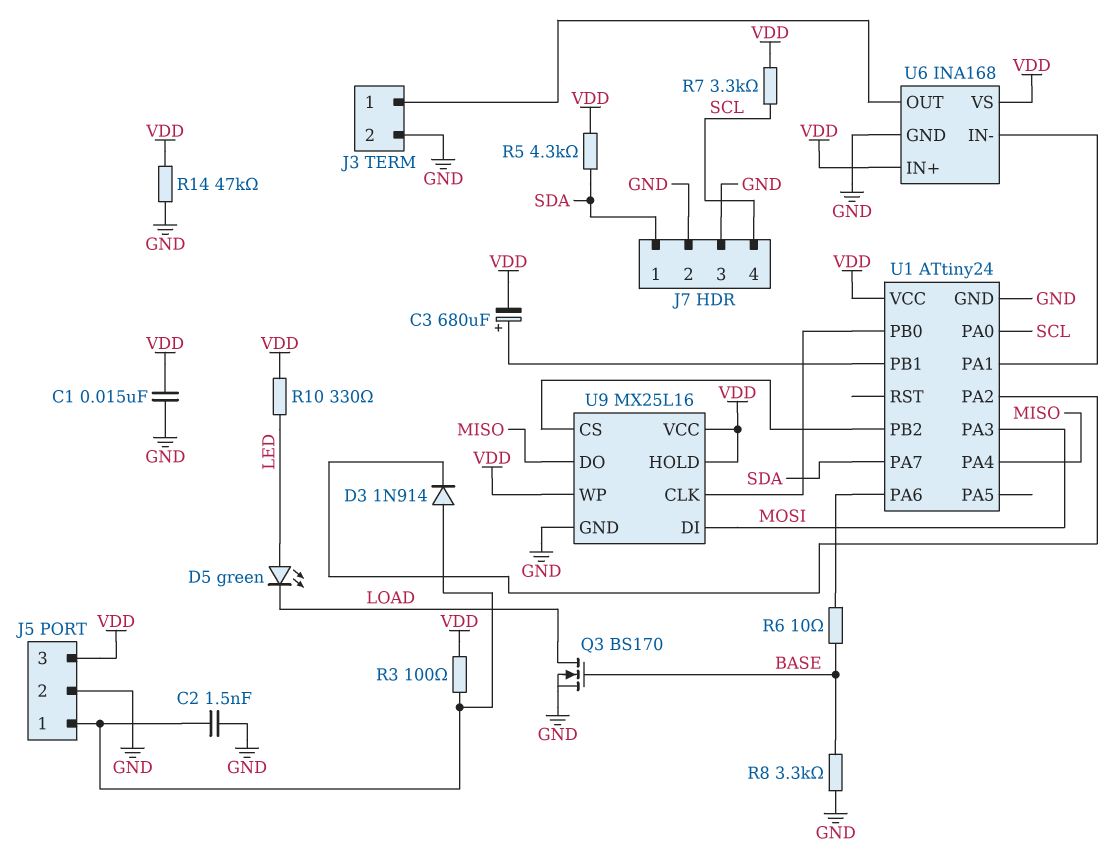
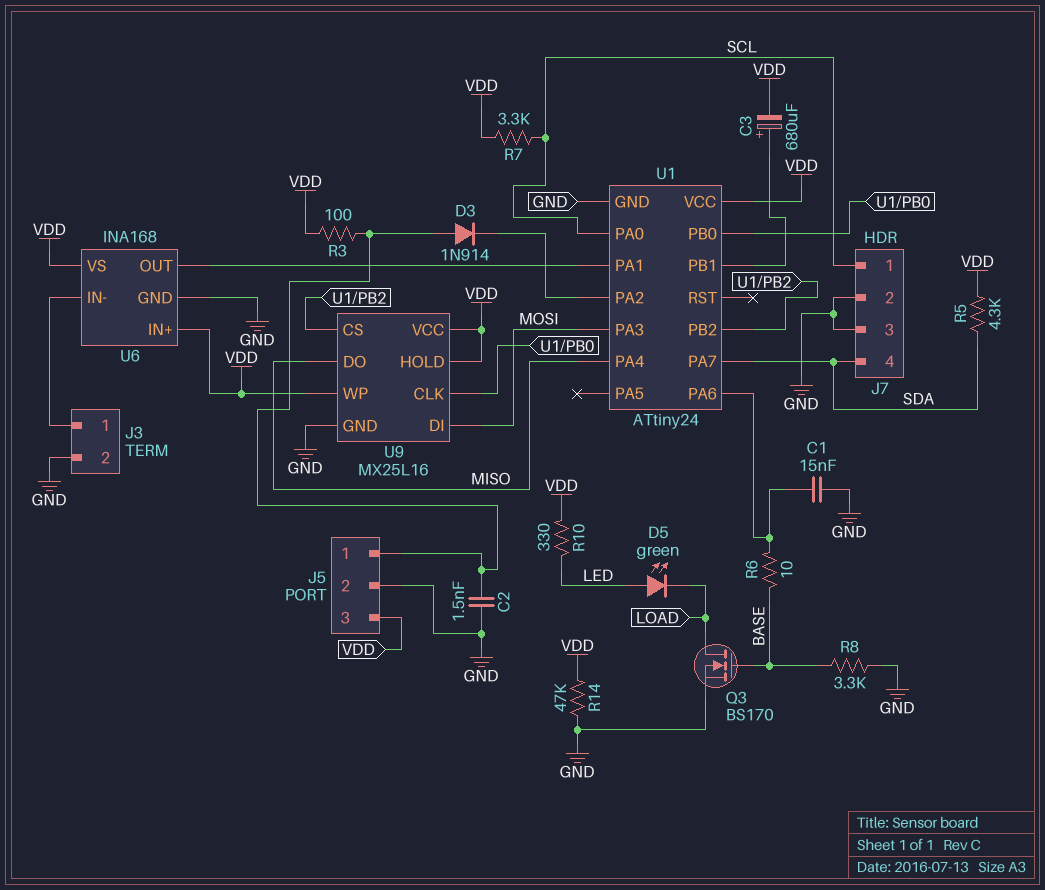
C1: 15nF (GND, VDD) -> 15nF (GND, U1/PA6)
J7 pin 1: SDA -> SCL
J7 pin 4: SCL -> SDA
U6 pin IN-: U1/PA1 -> J3/1
U6 pin OUT: J3/1 -> U1/PA1

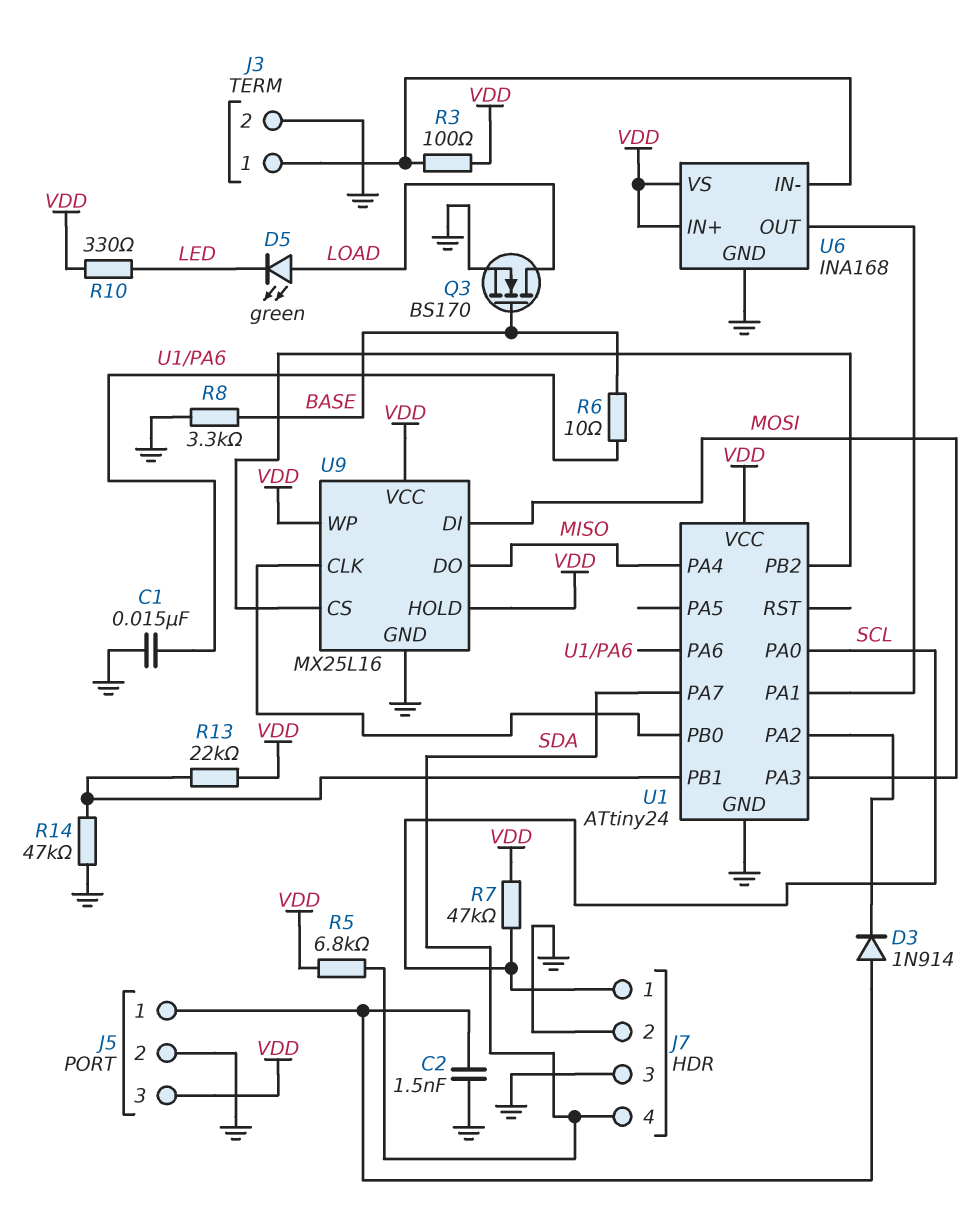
C3: 680uF (plus U1/PB1, minus VDD) -> none
D5: LED green (A LED, K LOAD) -> LED green (A LOAD, K LED)
R3: 100 (J5/1, VDD) -> 100 (J3/1, VDD)
R5: 4.3k (SDA, VDD) -> 6.8k (SDA, VDD)
R7: 3.3k (SCL, VDD) -> 47k (SCL, VDD)
R13: none -> 22k (U1/PB1, VDD)
R14: 47k (GND, VDD) -> 47k (GND, U1/PB1)

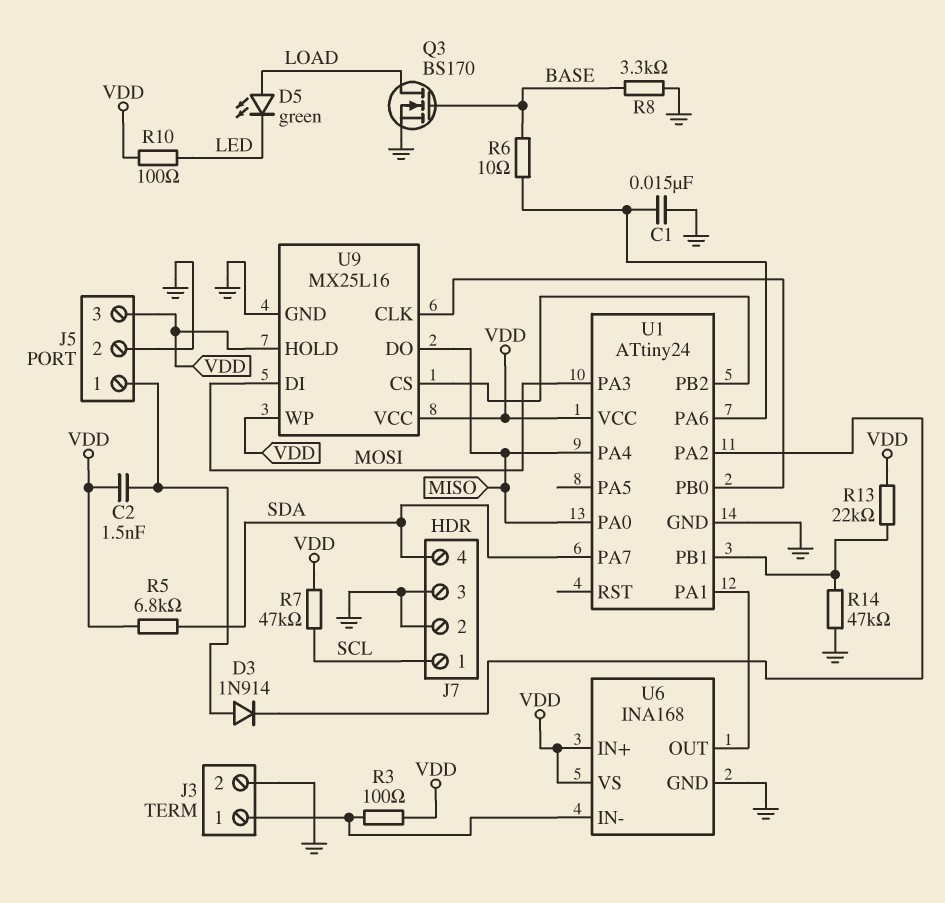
C2: 1.5nF (GND, J5/1) -> 1.5nF (J5/1, VDD)
R10: 330 (LED, VDD) -> 100 (LED, VDD)
U1 pin PA0: SCL -> MISO

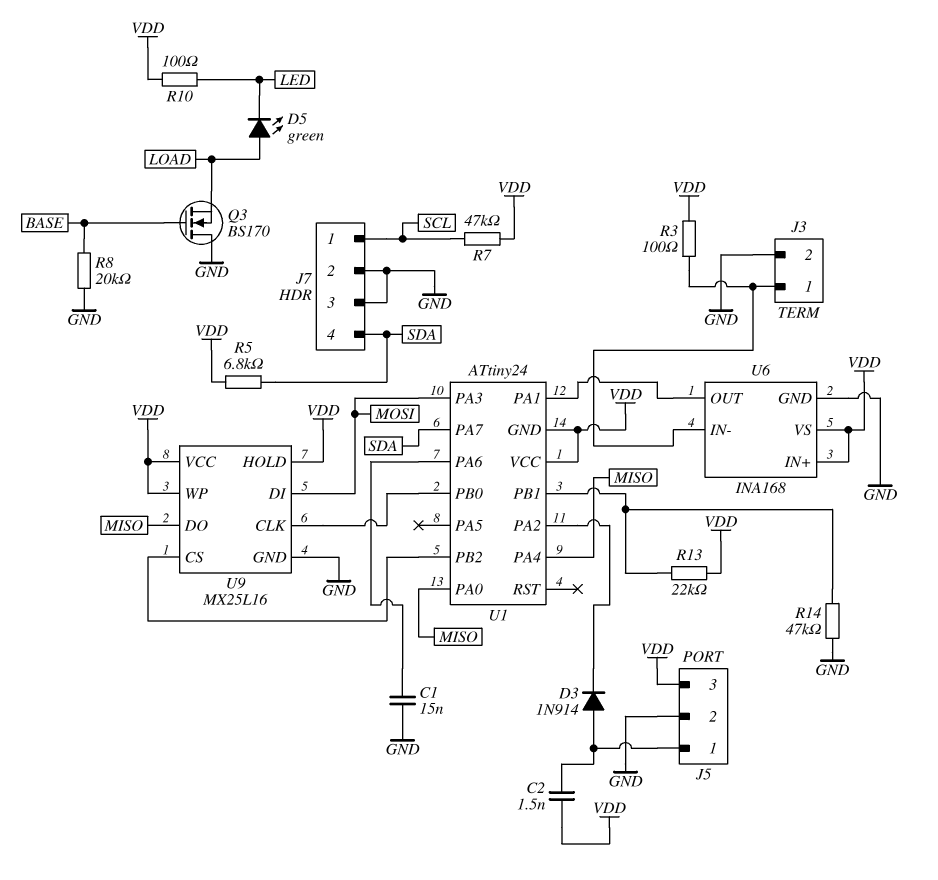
Q3: NMOS BS170 (G BASE, D LOAD, S GND) -> NMOS BS170 (G BASE, D GND, S LOAD)
R6: 10 (BASE, U1/PA6) -> none
R8: 3.3k (BASE, GND) -> 20k (BASE, GND)
U1 pin GND: GND -> VDD

